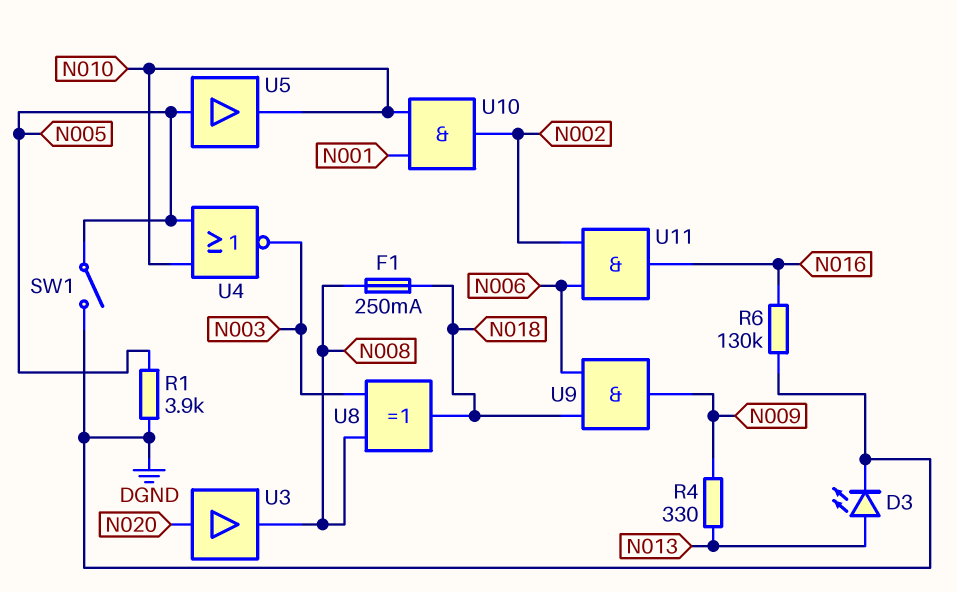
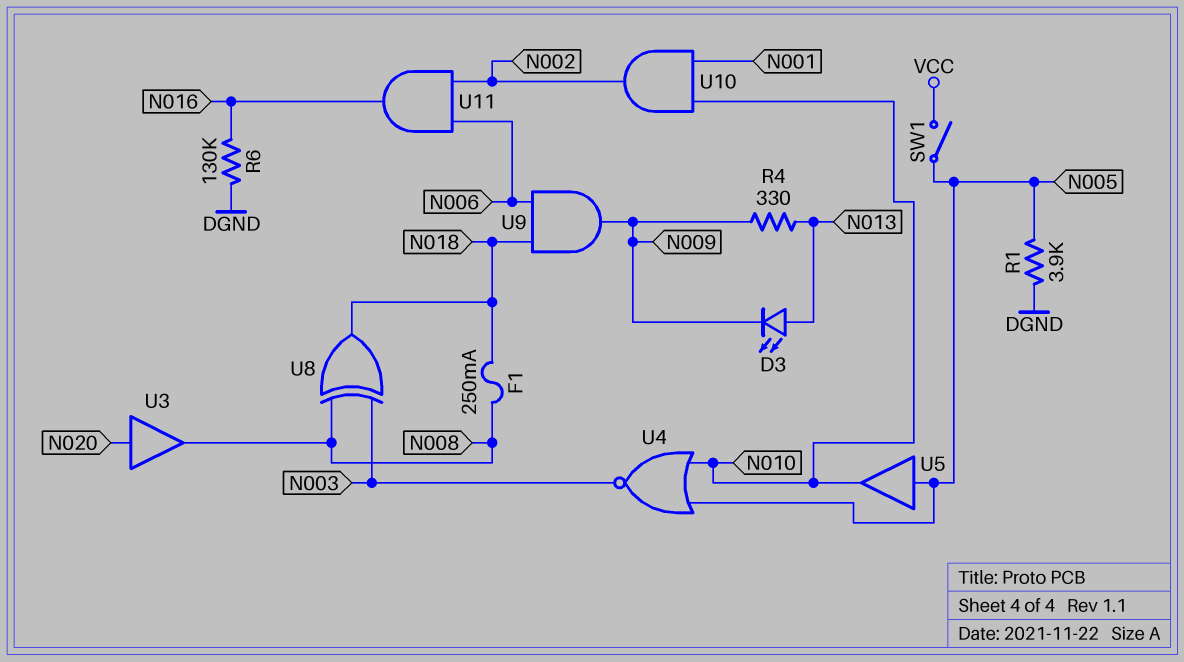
D3: LED (A N013, K DGND) -> LED (A N013, K N009)
SW1: switch (DGND, N005) -> switch (N005, VCC)

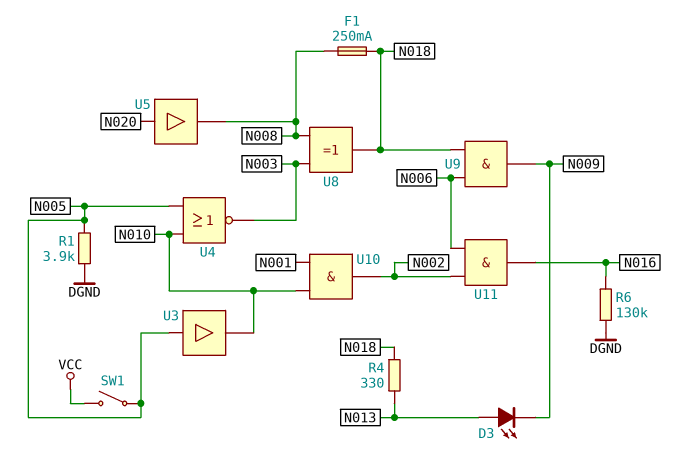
R4: 330 (N009, N013) -> 330 (N013, N018)
U3: buffer (in N020, out N008) -> buffer (in N005, out N010)
U5: buffer (in N005, out N010) -> buffer (in N020, out N008)

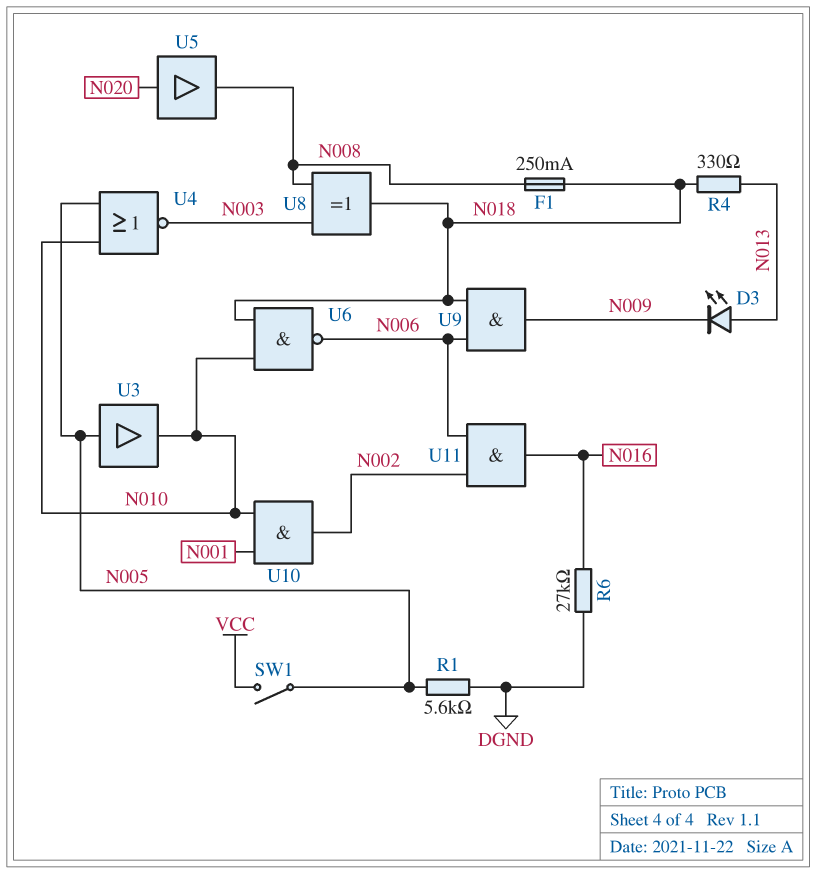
R1: 3.9k (DGND, N005) -> 5.6k (DGND, N005)
R6: 130k (DGND, N016) -> 27k (DGND, N016)
U6: none -> NAND (in N010, in N018, out N006)

